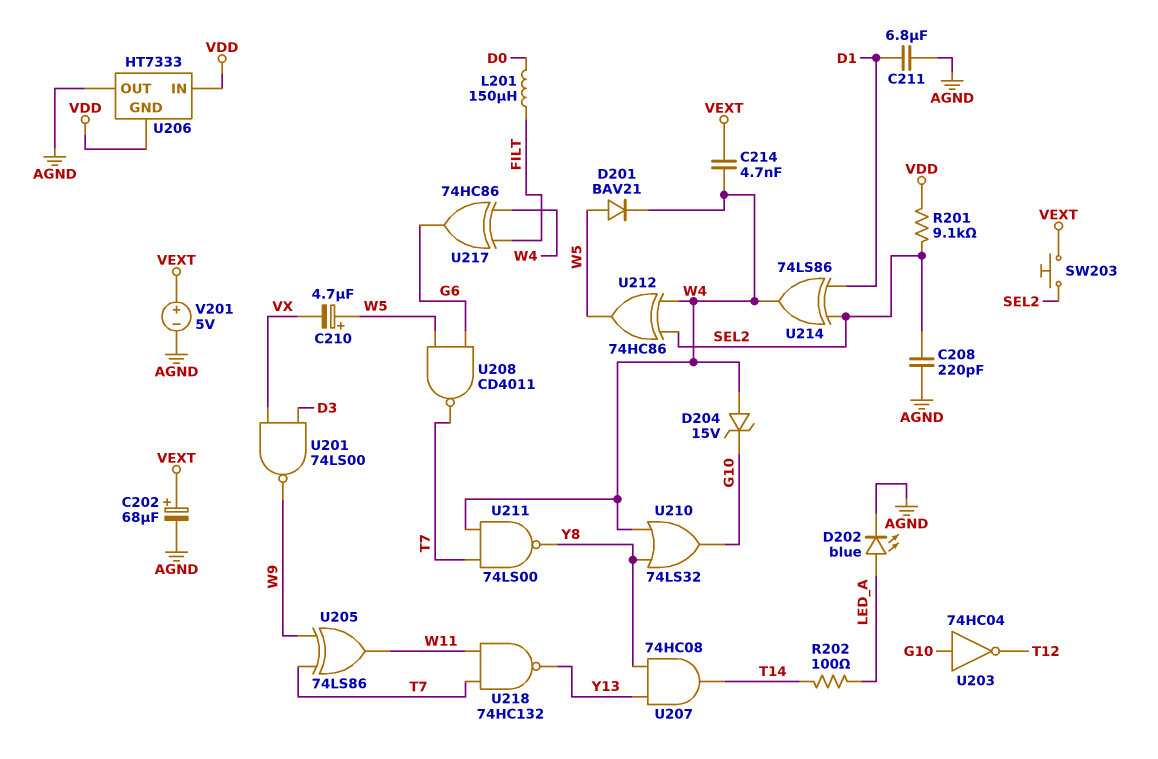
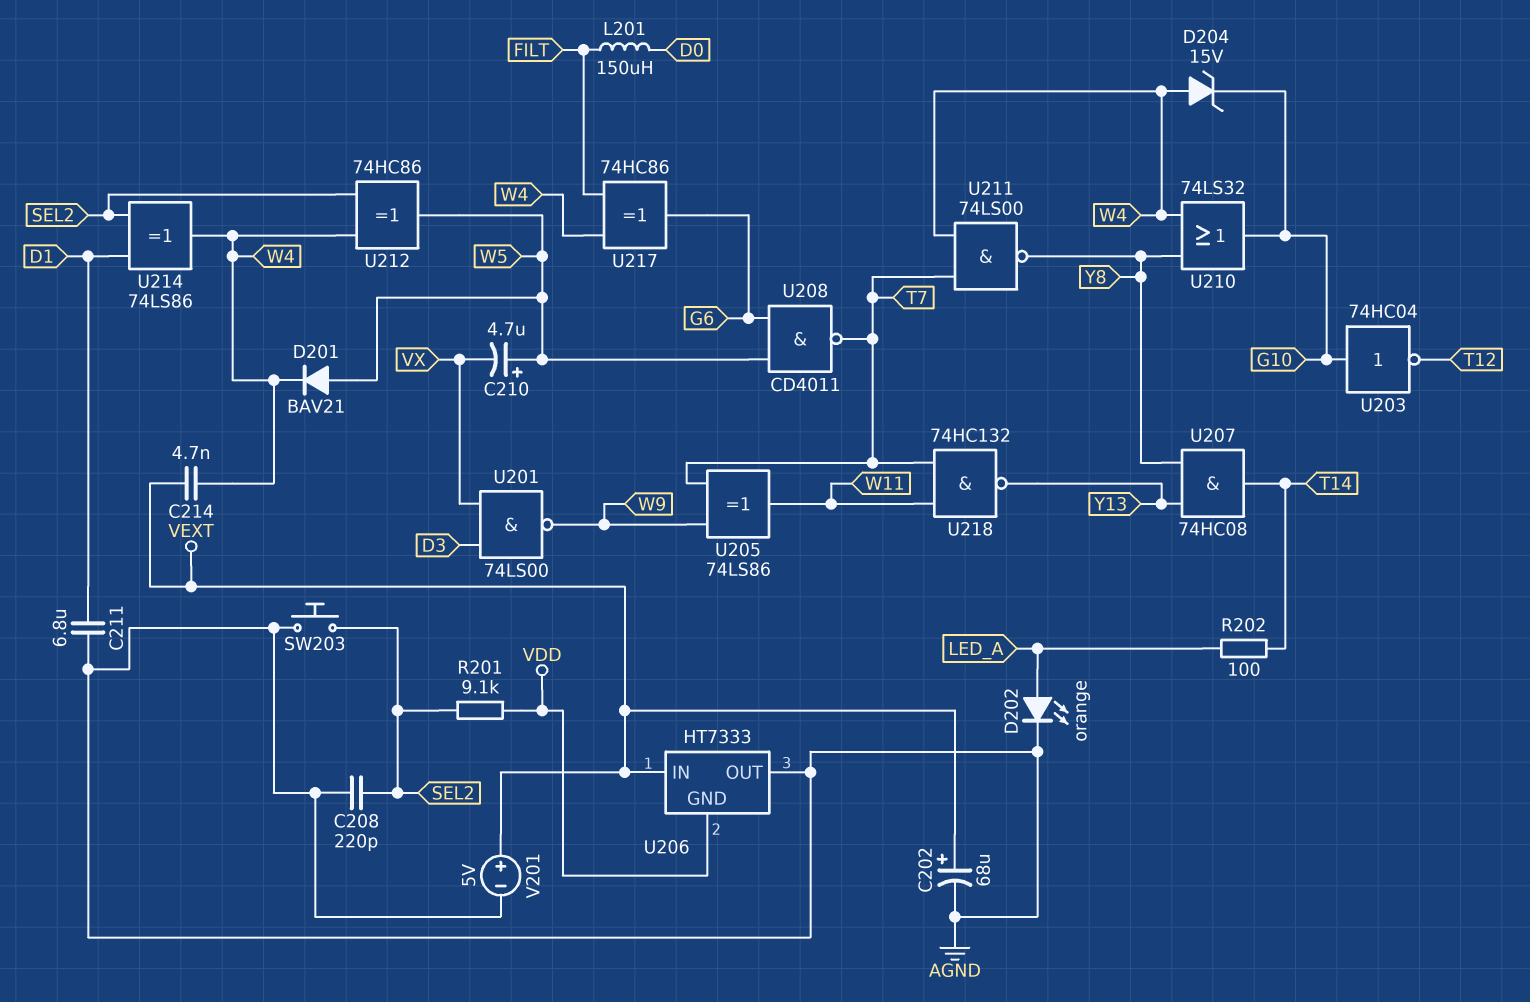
D202: LED blue (A LED_A, K AGND) -> LED orange (A LED_A, K AGND)
SW203: button (SEL2, VEXT) -> button (AGND, SEL2)
U206 pin IN: VDD -> VEXT

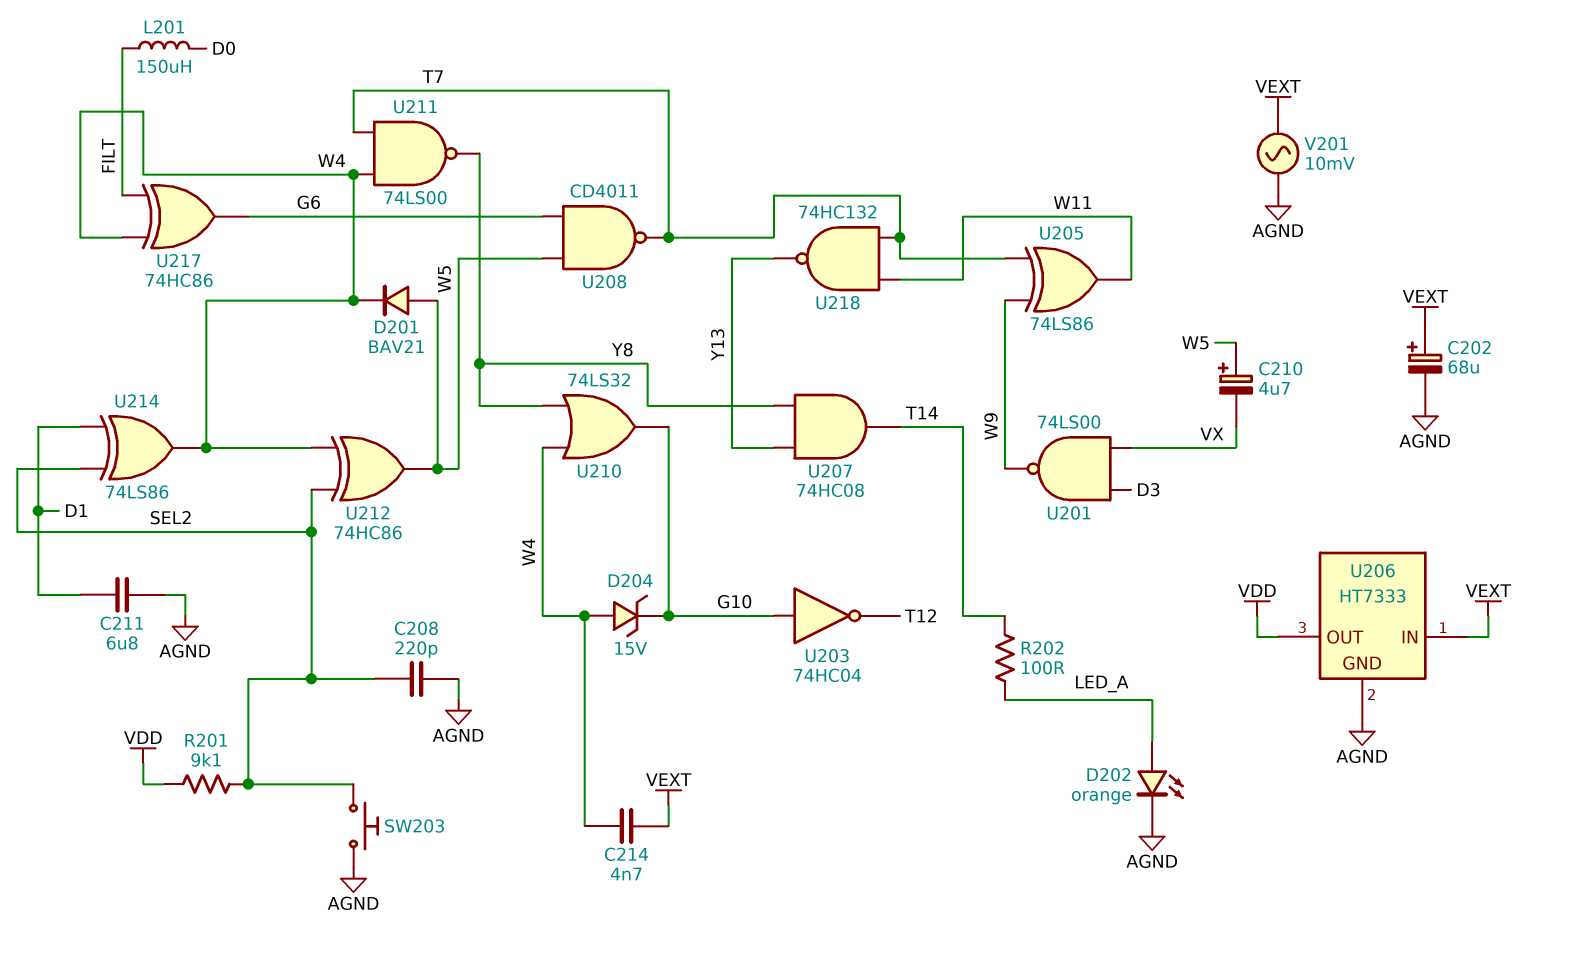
U206 pin GND: VDD -> AGND
U206 pin OUT: AGND -> VDD
V201: 5V (plus VEXT, minus AGND) -> AC 10mV (AGND, VEXT)

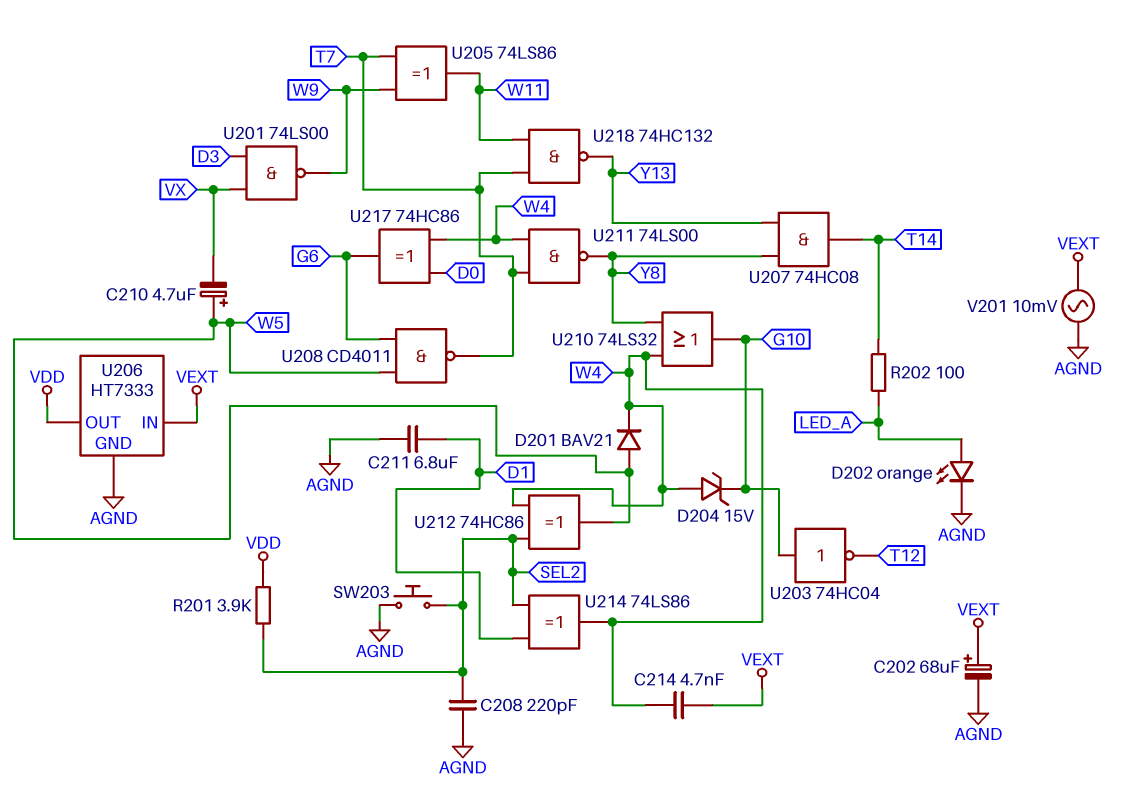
L201: 150uH (D0, FILT) -> none
R201: 9.1k (SEL2, VDD) -> 3.9k (SEL2, VDD)
U217: XOR 74HC86 (in FILT, in W4, out G6) -> XOR 74HC86 (in D0, in W4, out G6)

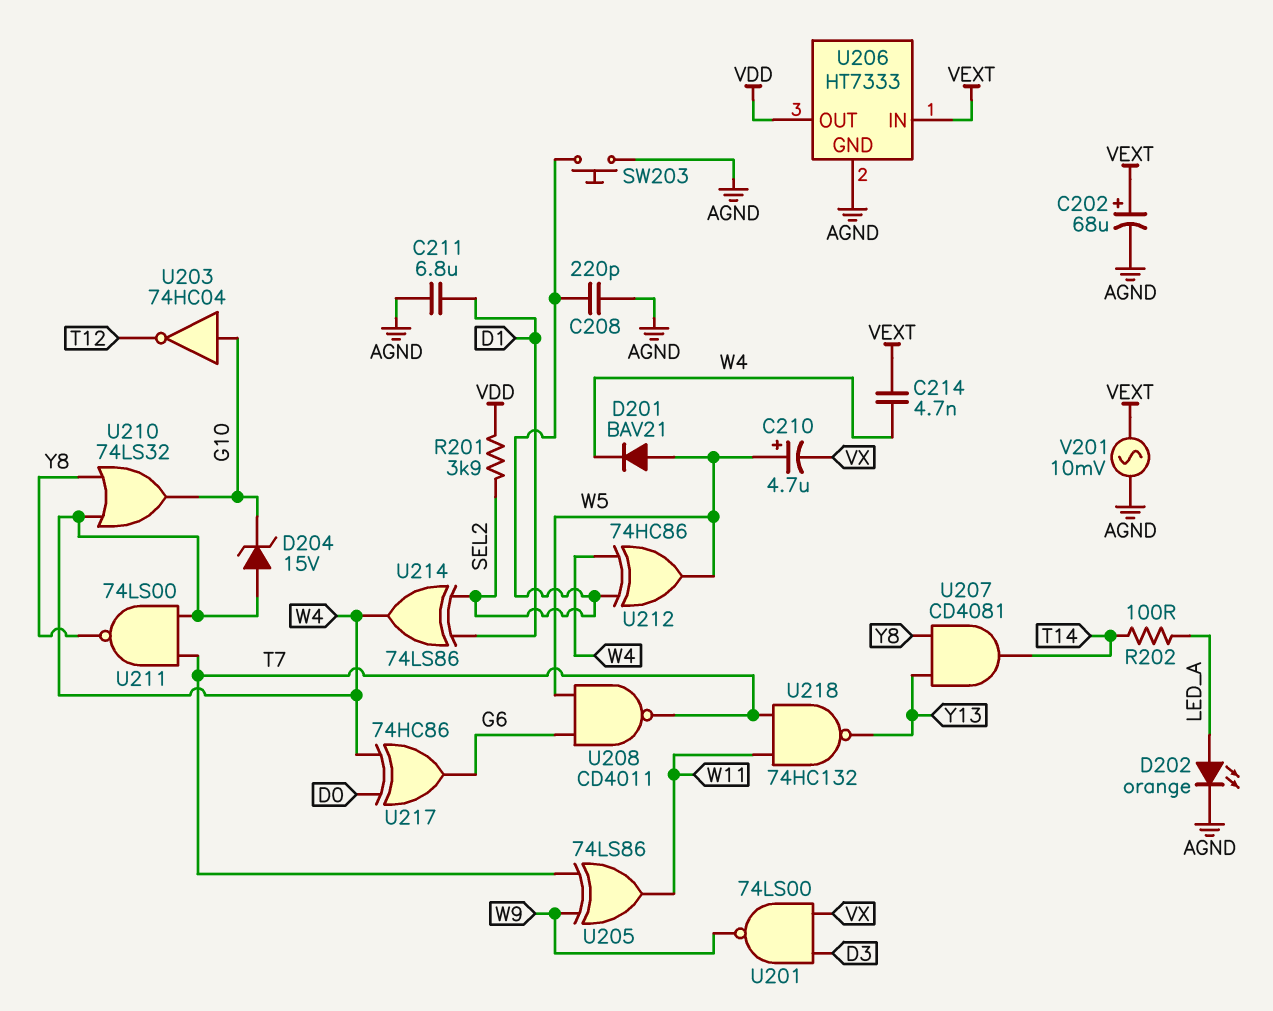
U207: AND 74HC08 (in Y8, in Y13, out T14) -> AND CD4081 (in Y8, in Y13, out T14)

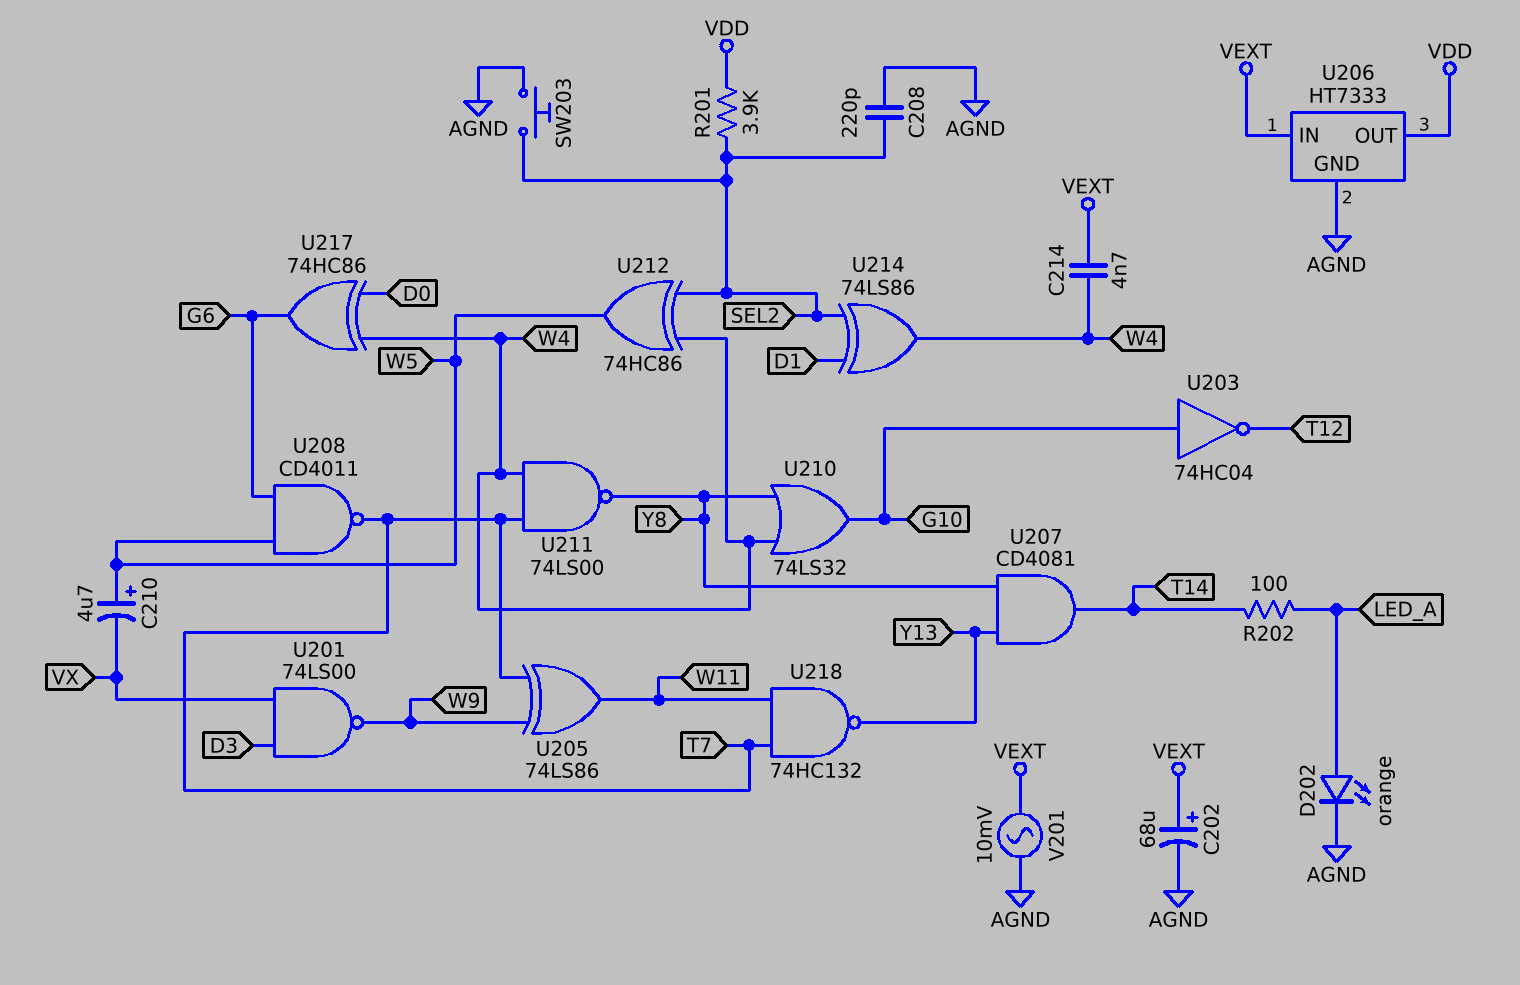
C211: 6.8uF (AGND, D1) -> none
D201: diode BAV21 (A W5, K W4) -> none
D204: zener 15V (A W4, K G10) -> none

